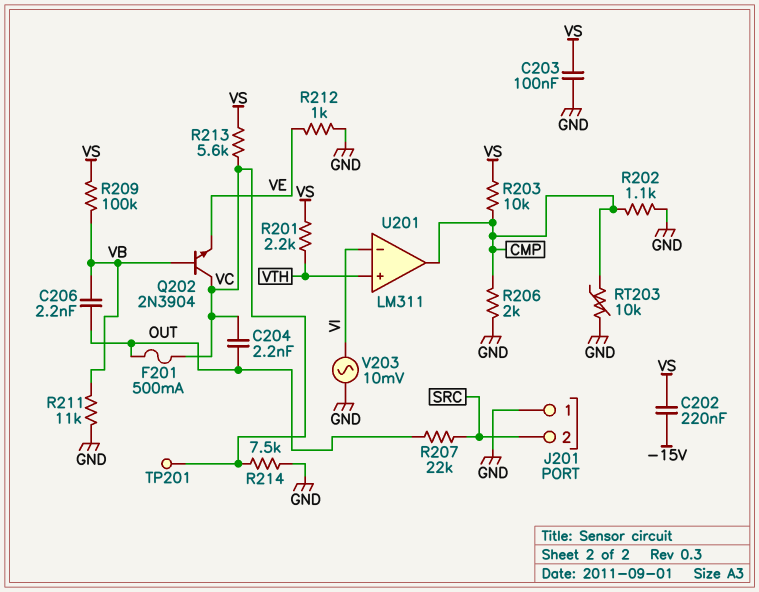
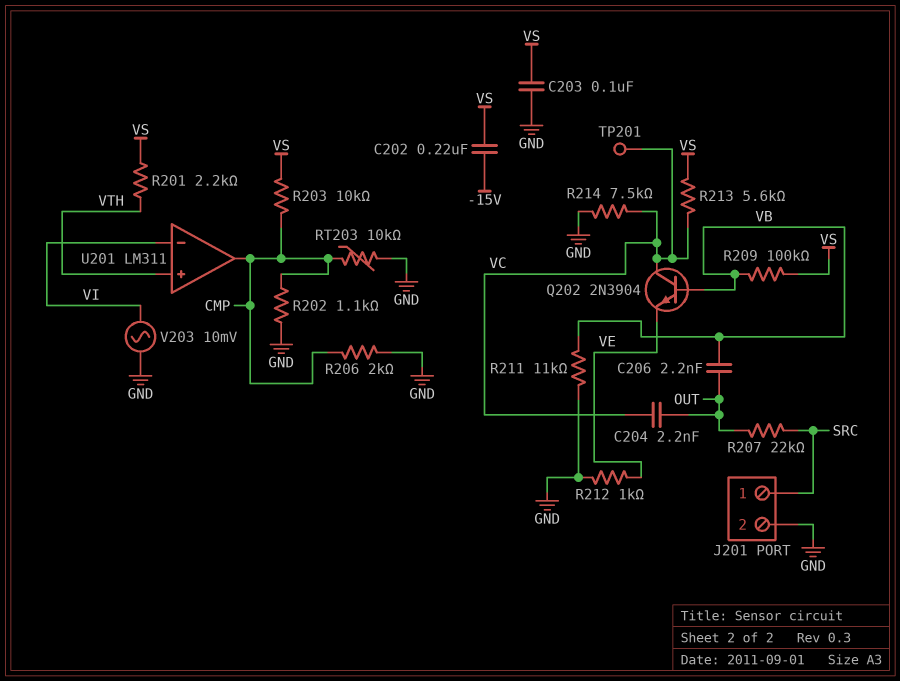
F201: 500mA (OUT, VC) -> none
J201 pin 1: GND -> SRC
J201 pin 2: SRC -> GND

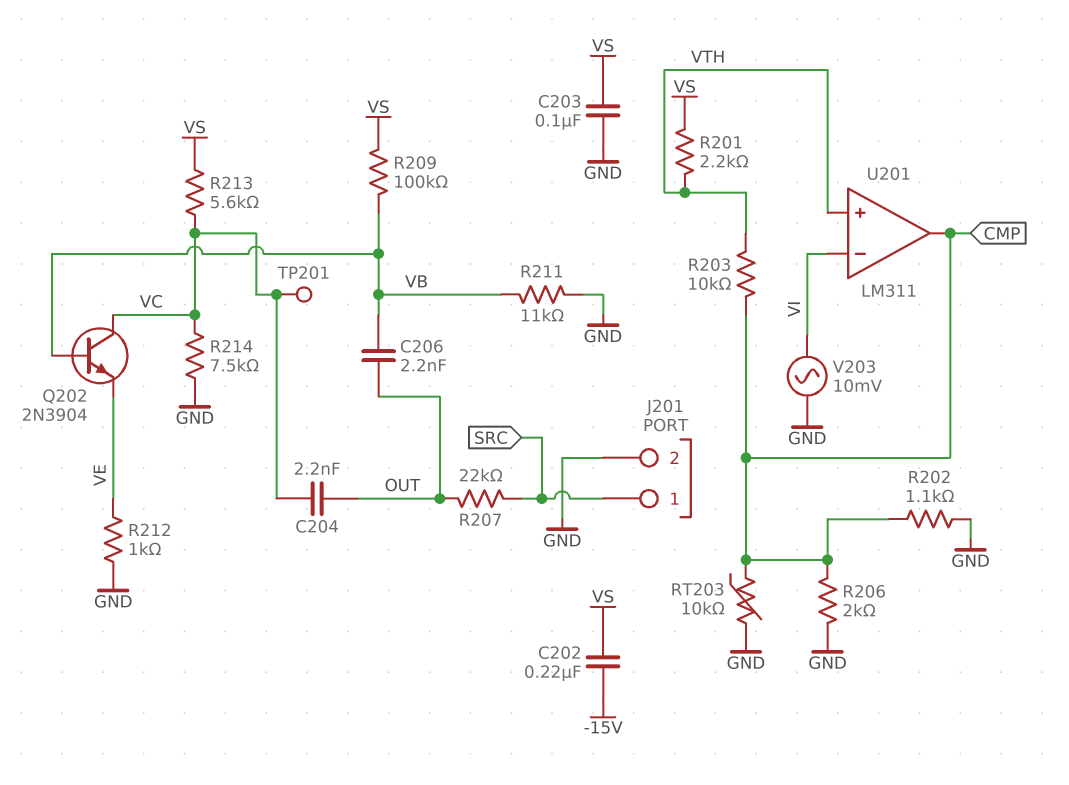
R203: 10k (CMP, VS) -> 10k (CMP, VTH)

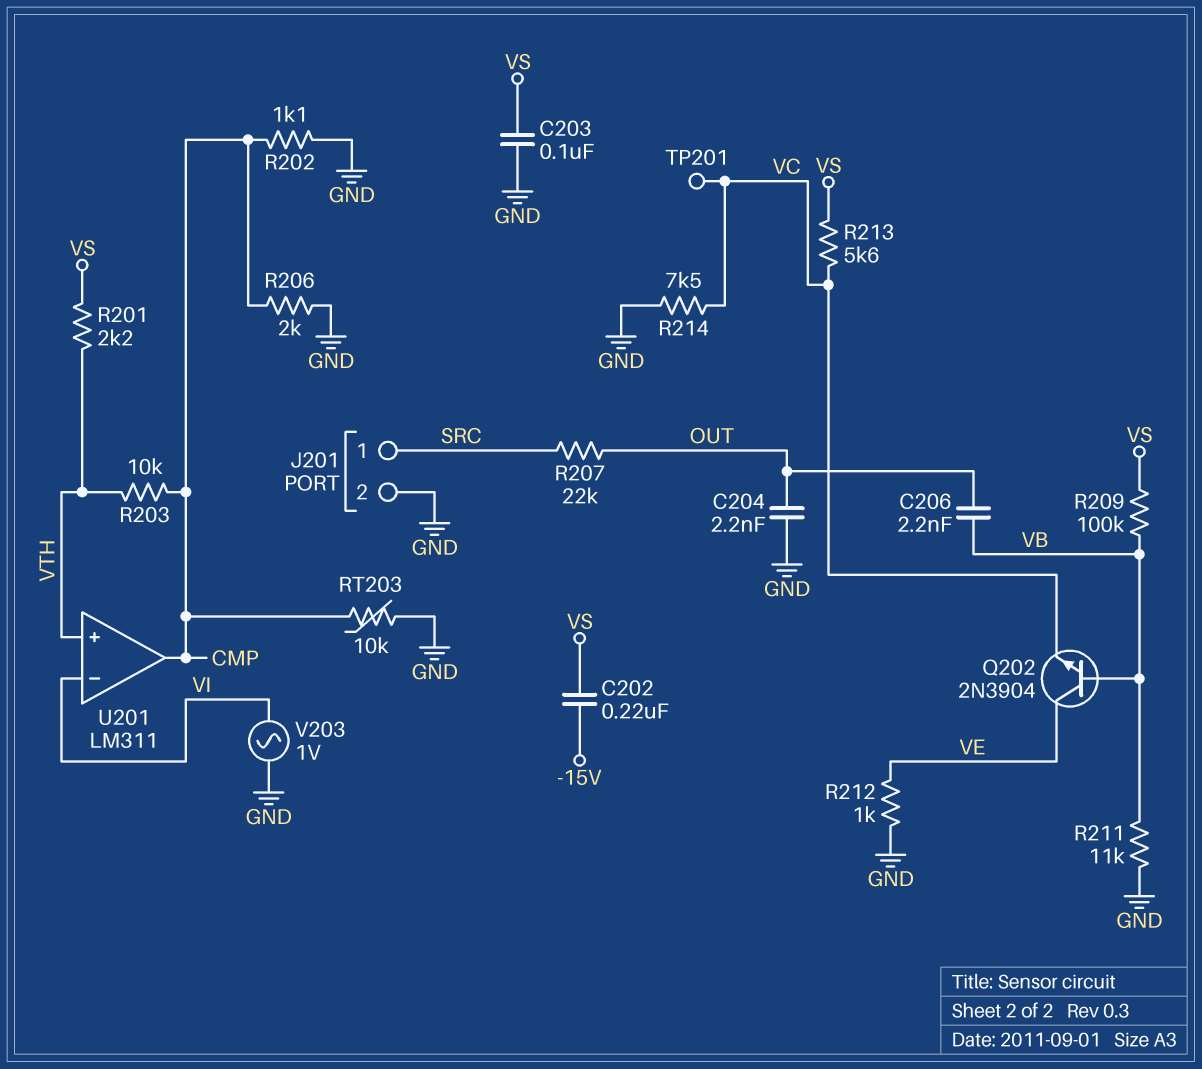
C204: 2.2nF (OUT, VC) -> 2.2nF (GND, OUT)
Q202: NPN 2N3904 (B VB, C VC, E VE) -> NPN 2N3904 (B VB, C VE, E VC)
V203: AC 10mV (GND, VI) -> AC 1V (GND, VI)

